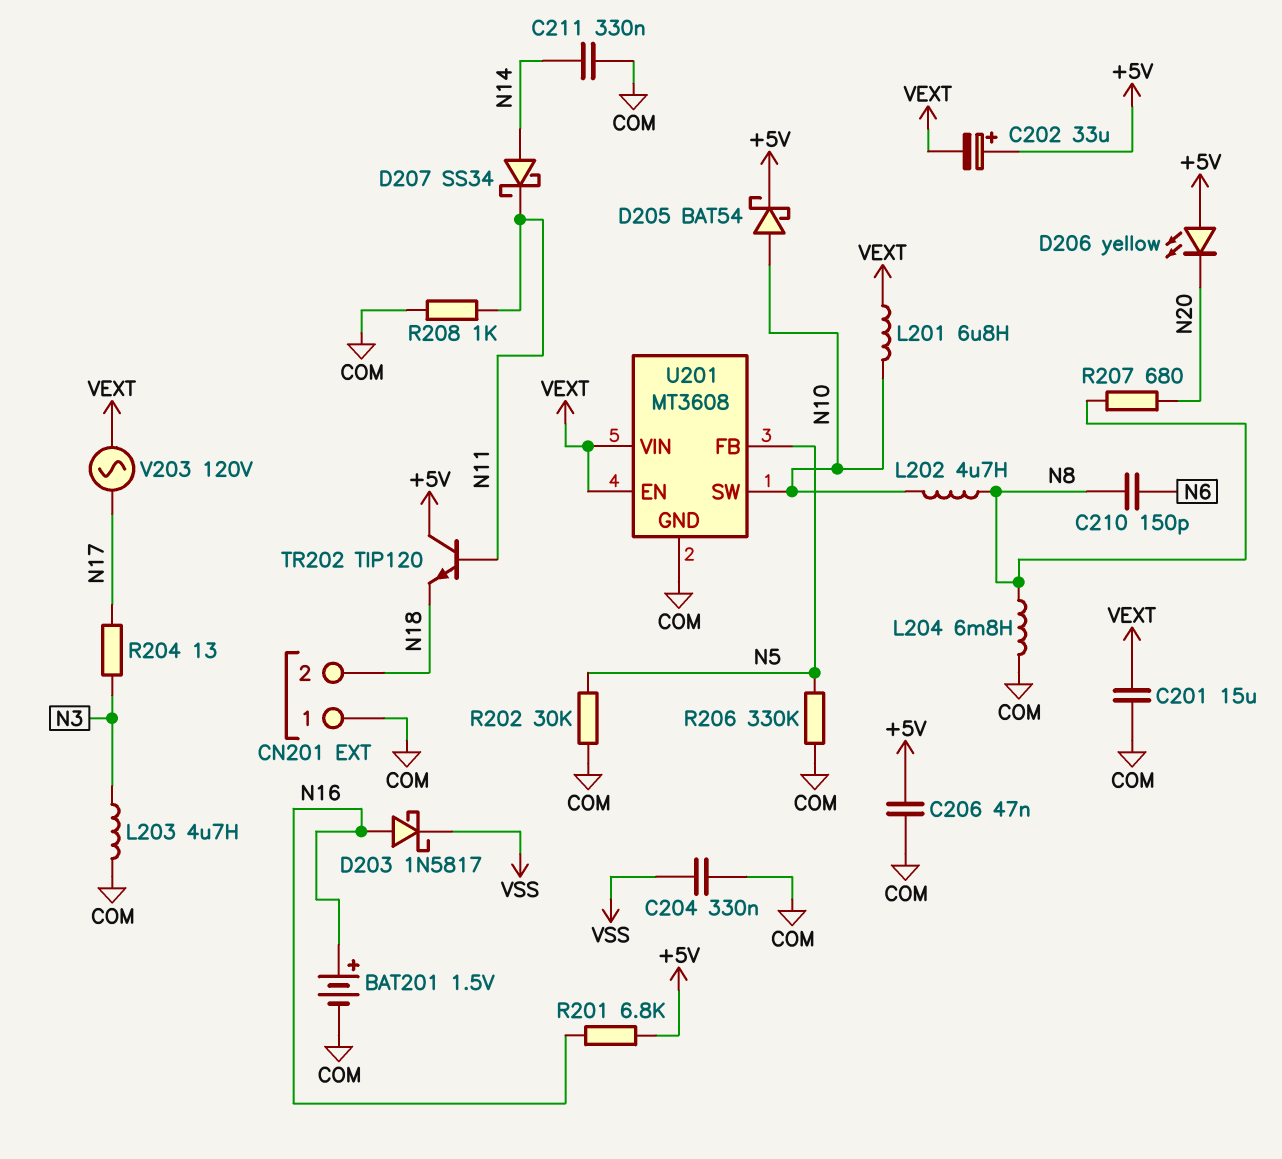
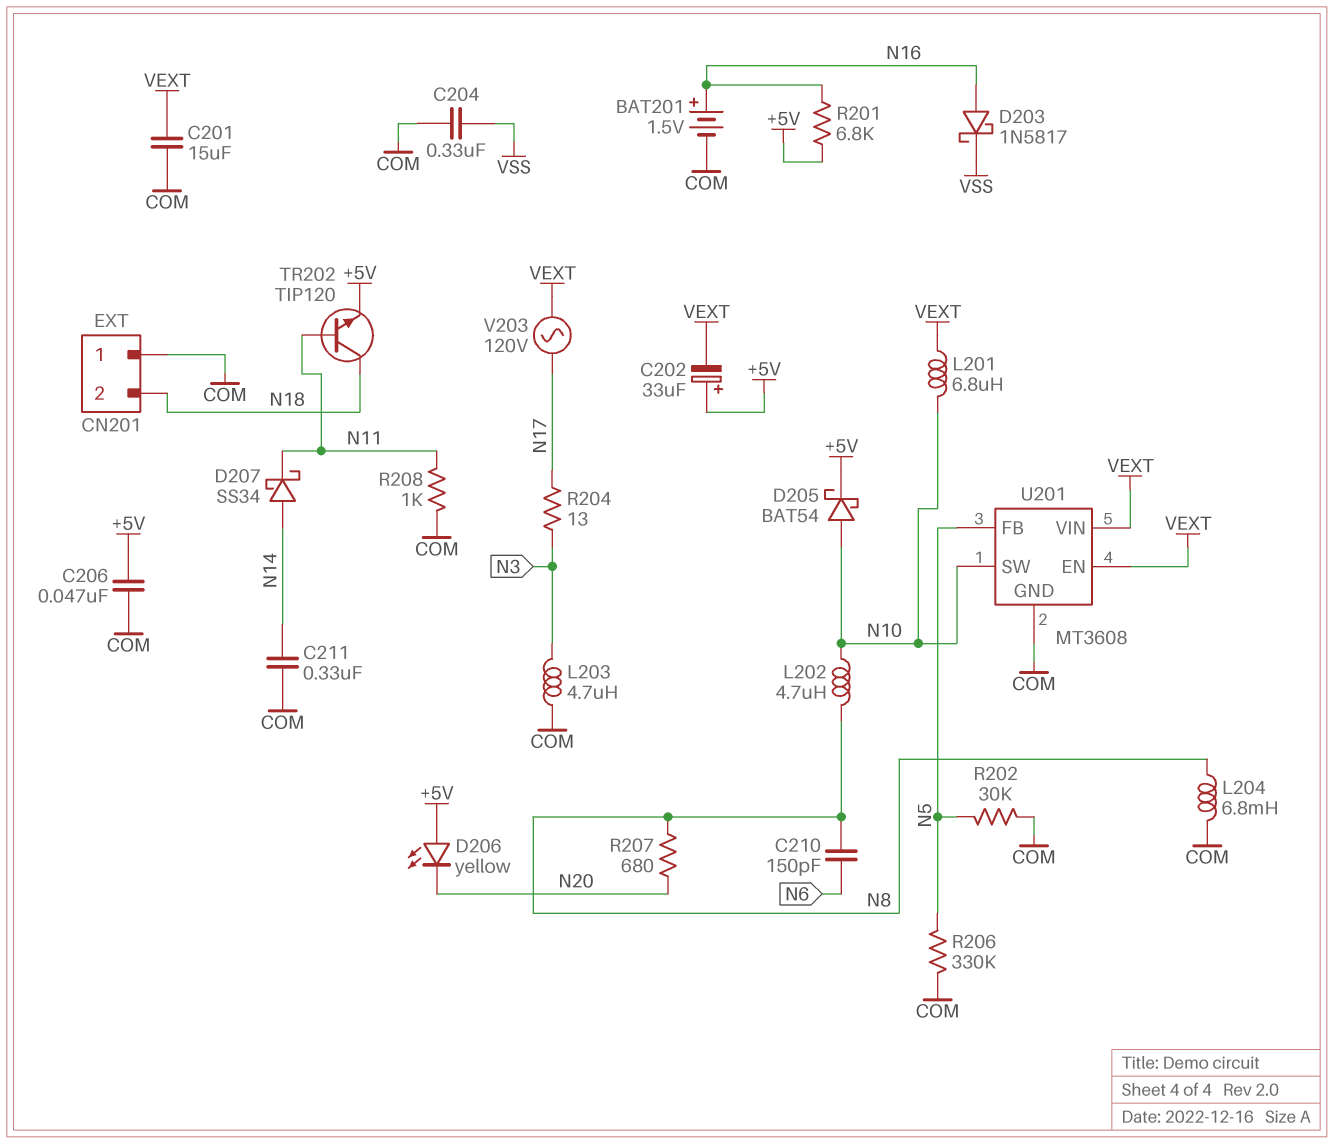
TR202: NPN TIP120 (B N11, C +5V, E N18) -> NPN TIP120 (B N11, C N18, E +5V)

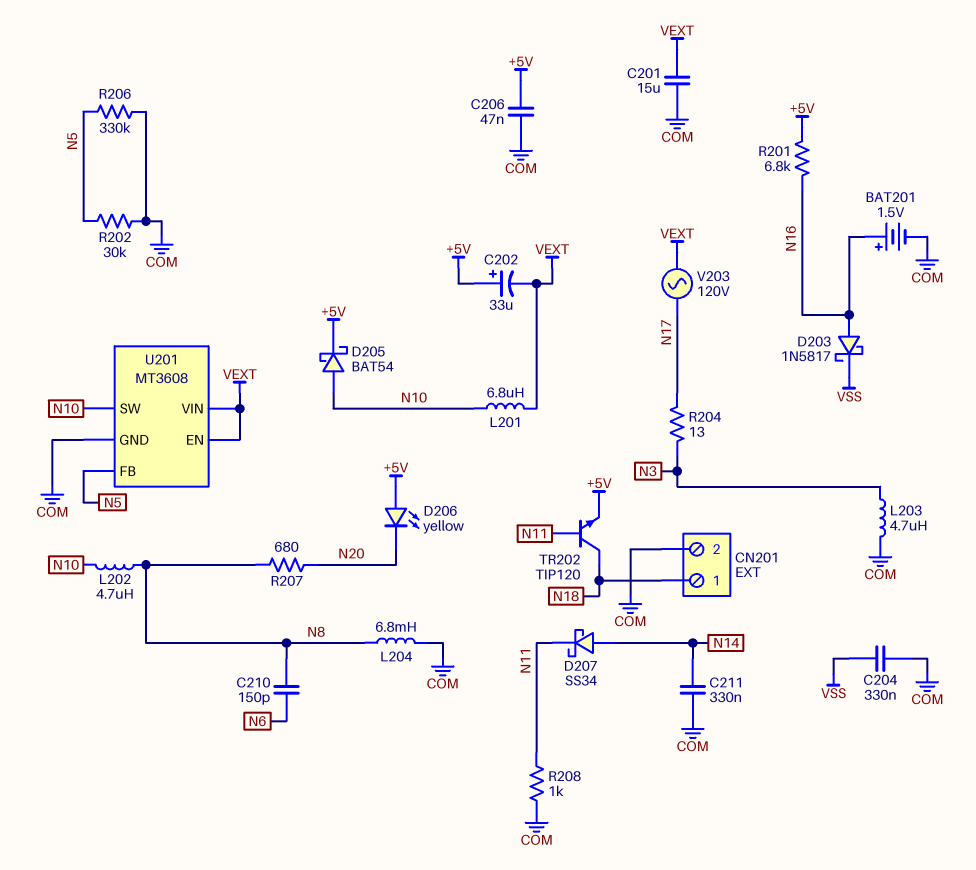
CN201 pin 1: COM -> N18
CN201 pin 2: N18 -> COM

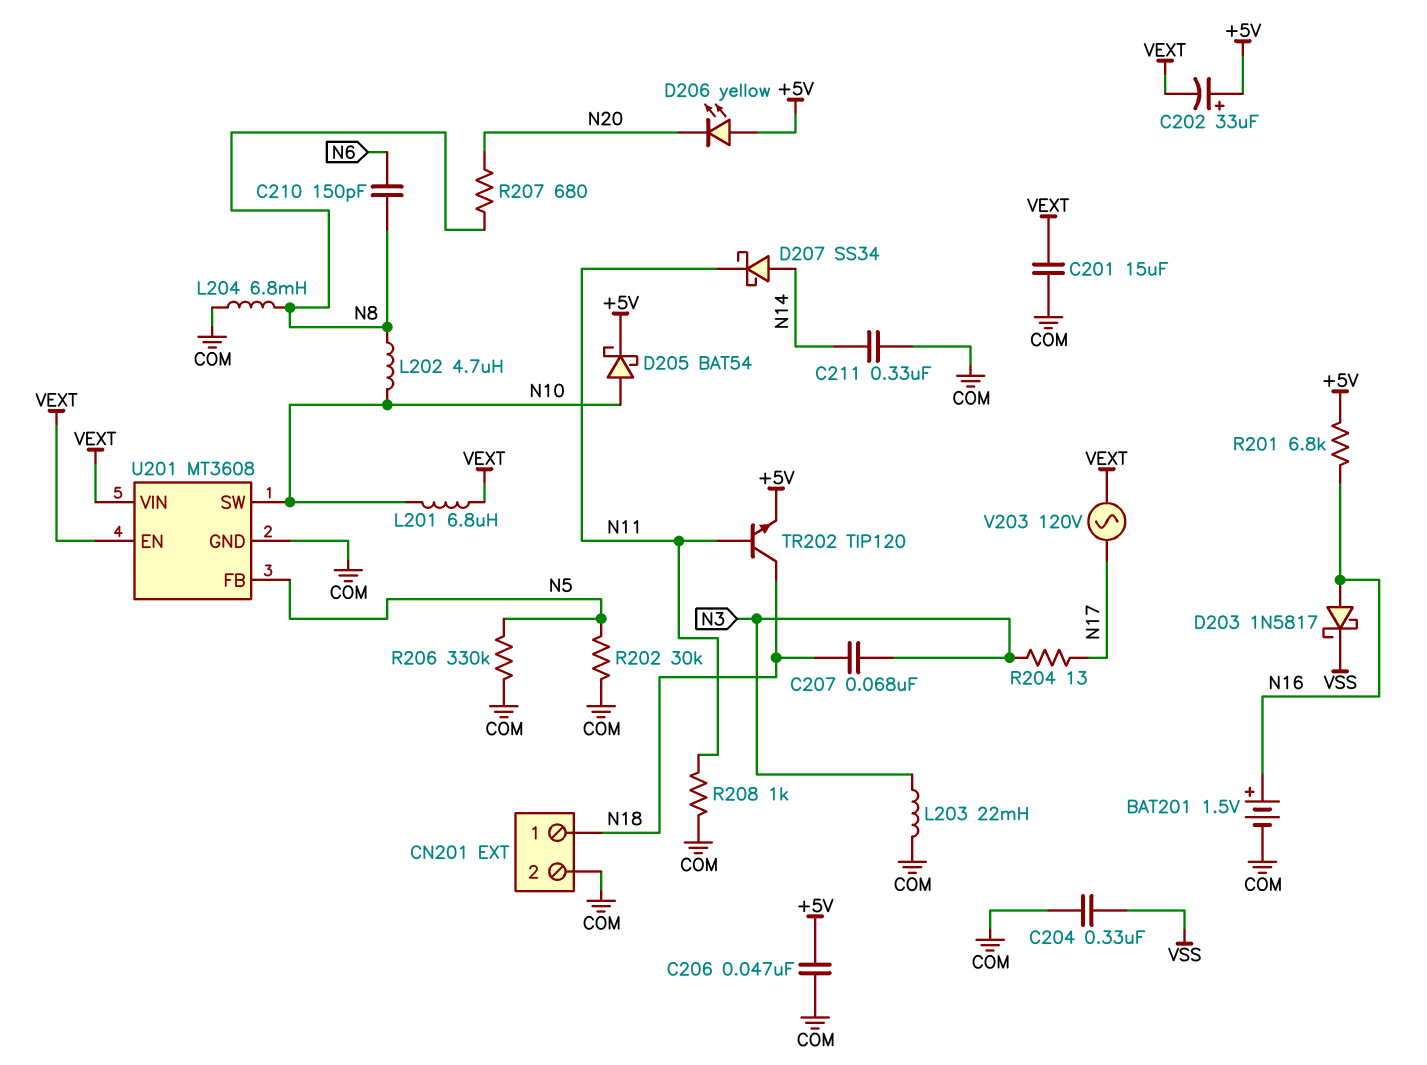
C207: none -> 68nF (N3, N18)
L203: 4.7uH (COM, N3) -> 22mH (COM, N3)

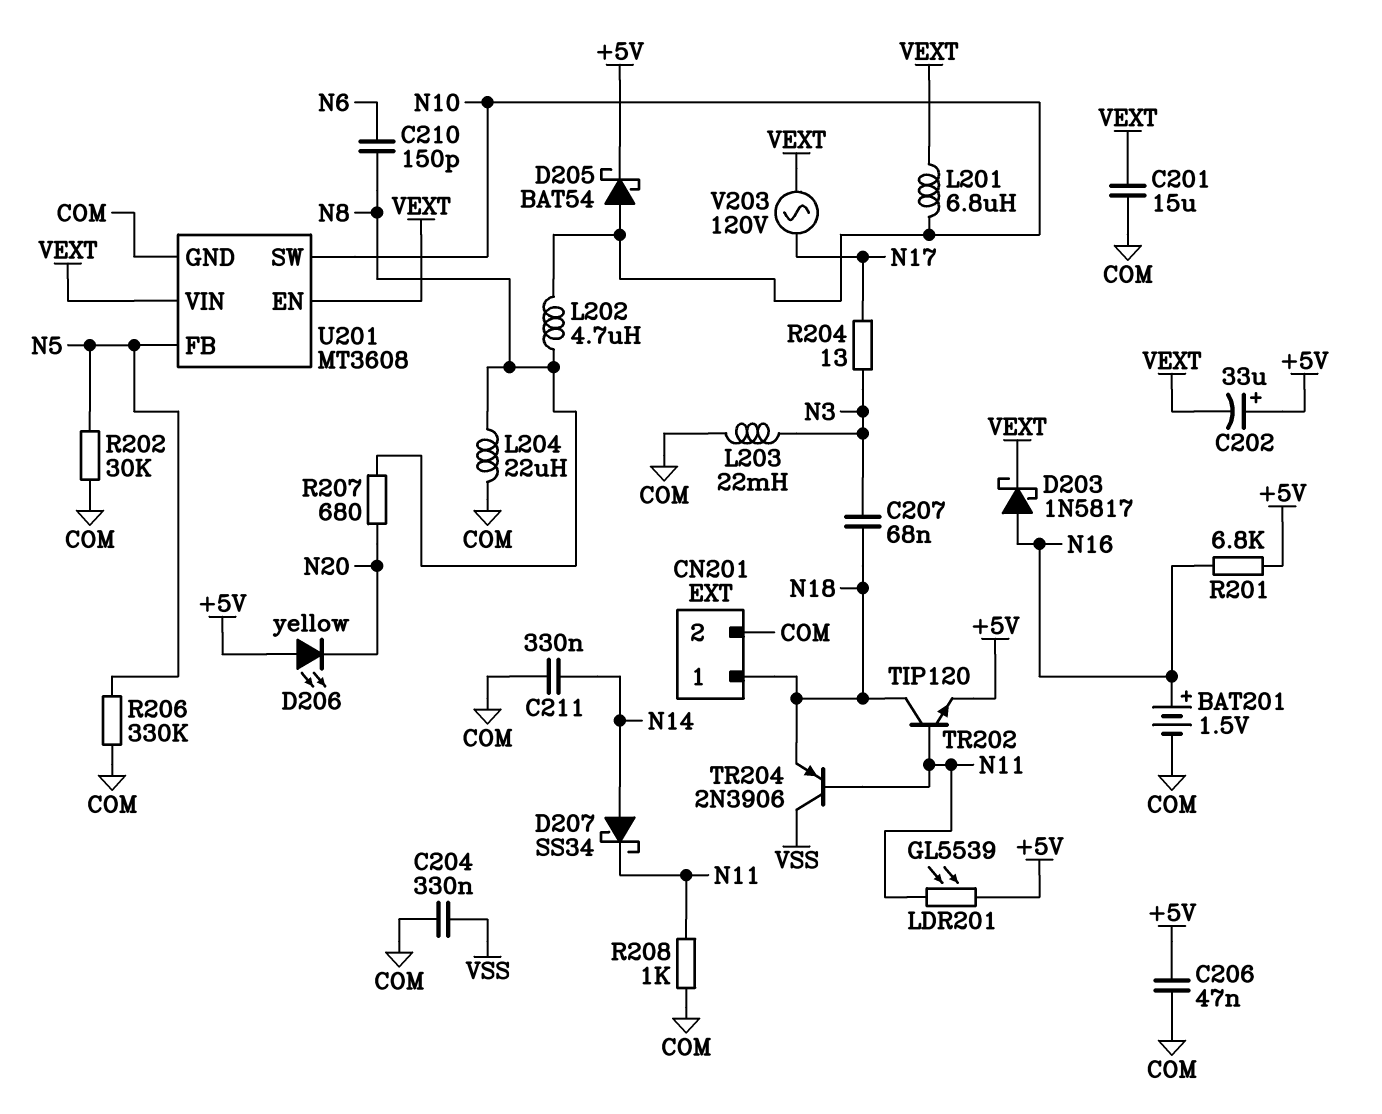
D203: schottky 1N5817 (A N16, K VSS) -> schottky 1N5817 (A N16, K VEXT)
L204: 6.8mH (COM, N8) -> 22uH (COM, N8)
LDR201: none -> GL5539 (+5V, N11)
TR204: none -> PNP 2N3906 (B N11, C VSS, E N18)

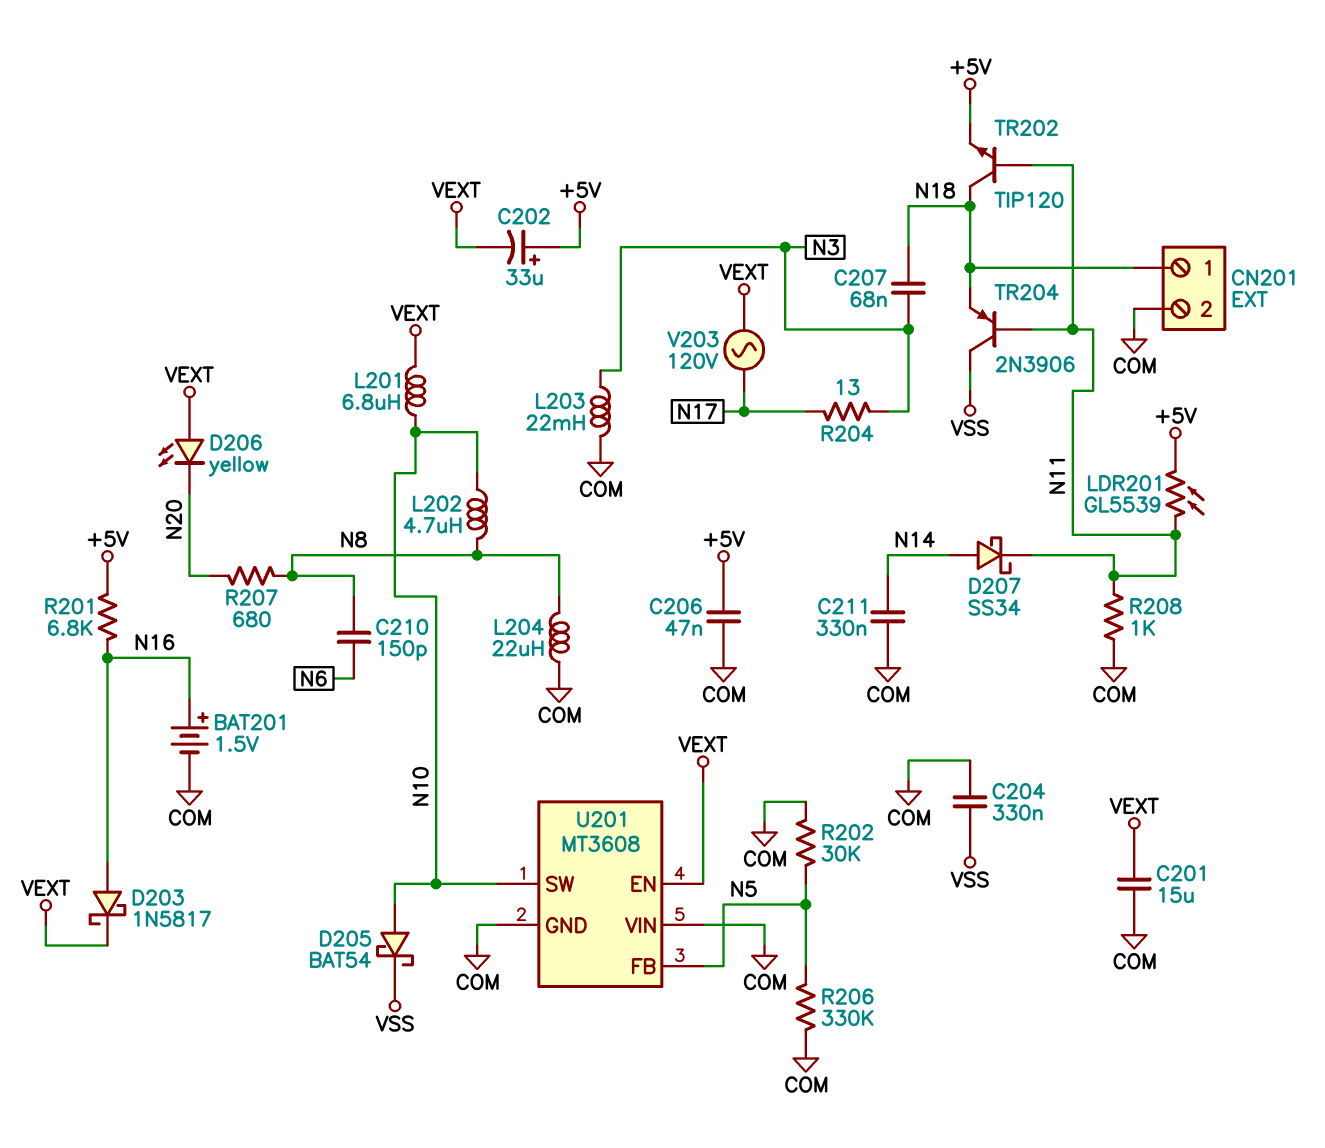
D205: schottky BAT54 (A N10, K +5V) -> schottky BAT54 (A N10, K VSS)
D206: LED yellow (A +5V, K N20) -> LED yellow (A VEXT, K N20)
U201 pin VIN: VEXT -> COM

